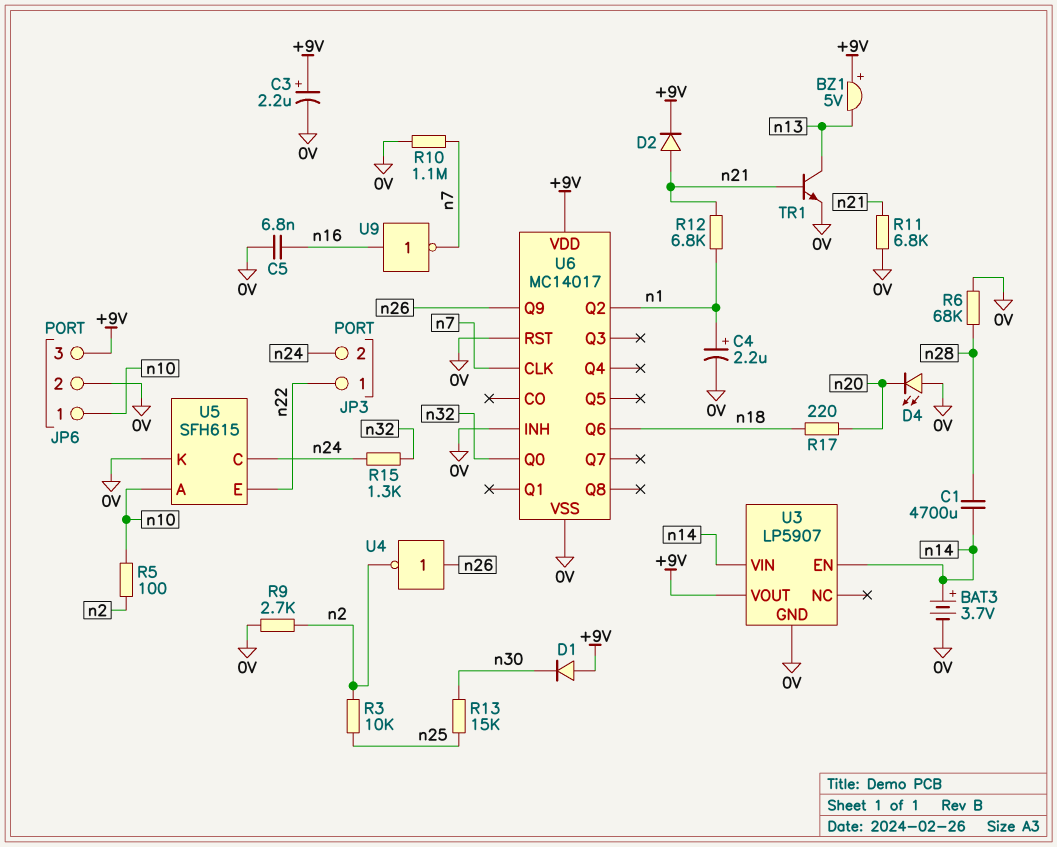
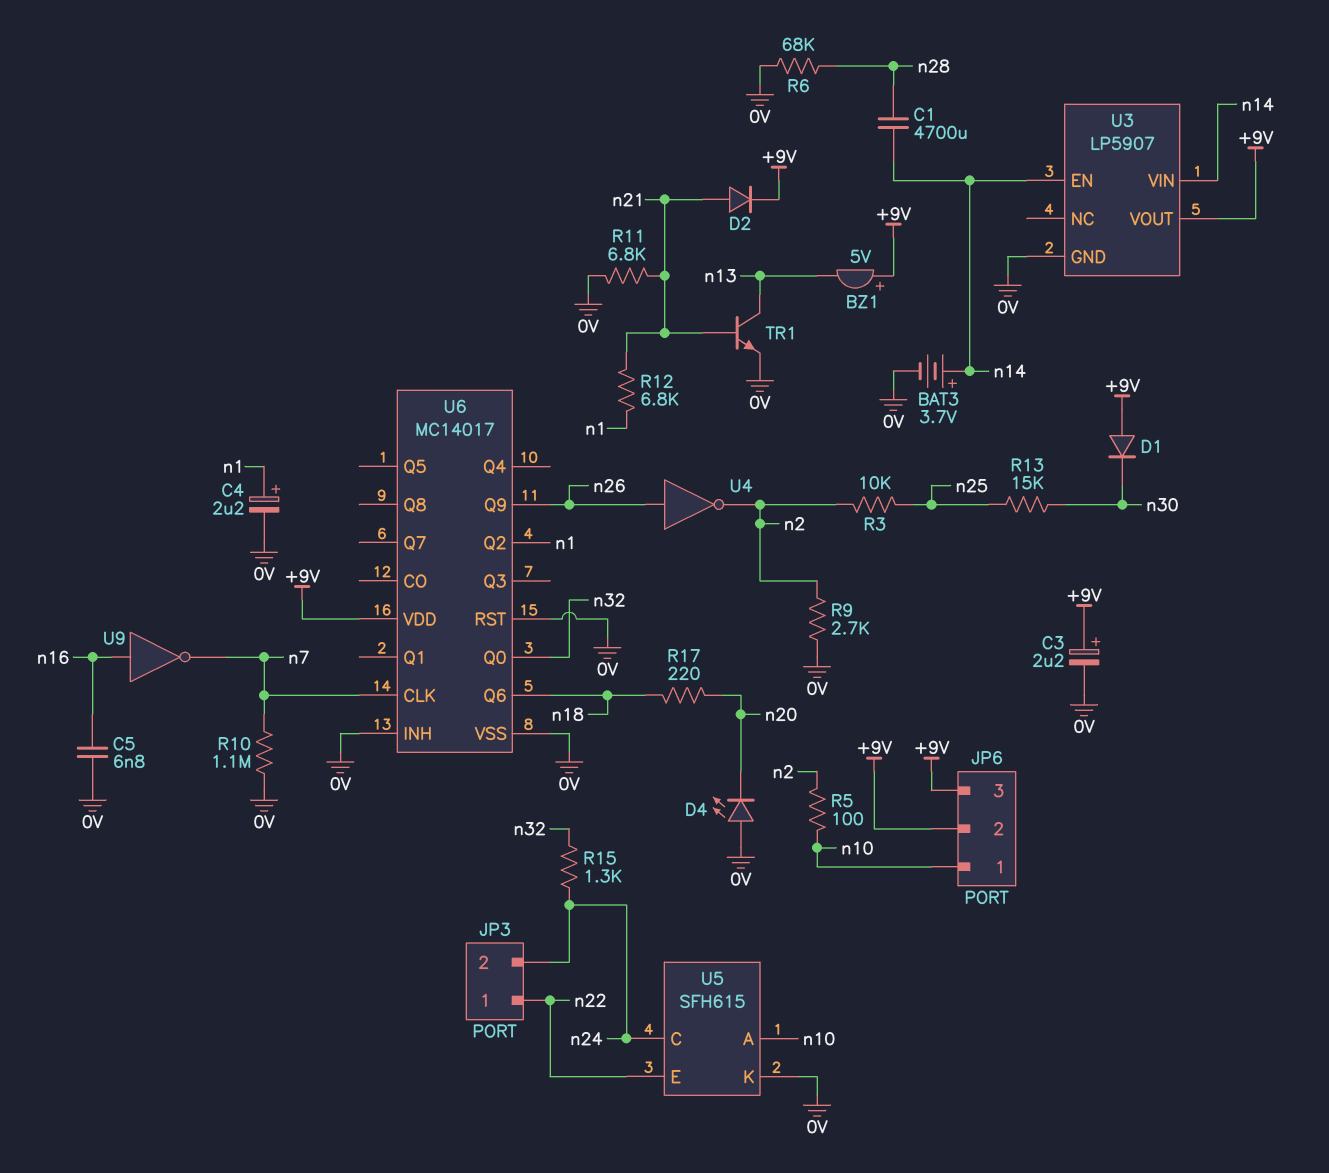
JP6 pin 2: 0V -> +9V

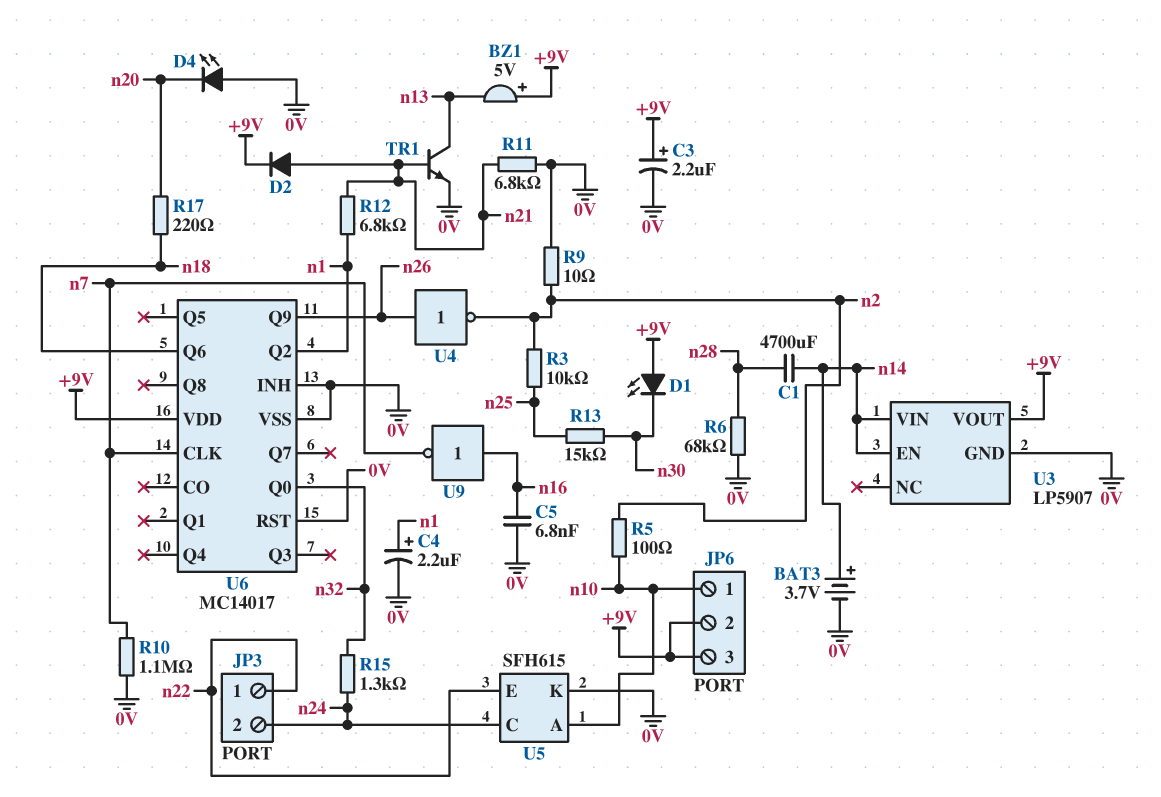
D1: diode (A +9V, K n30) -> LED (A +9V, K n30)
R9: 2.7k (0V, n2) -> 10 (0V, n2)

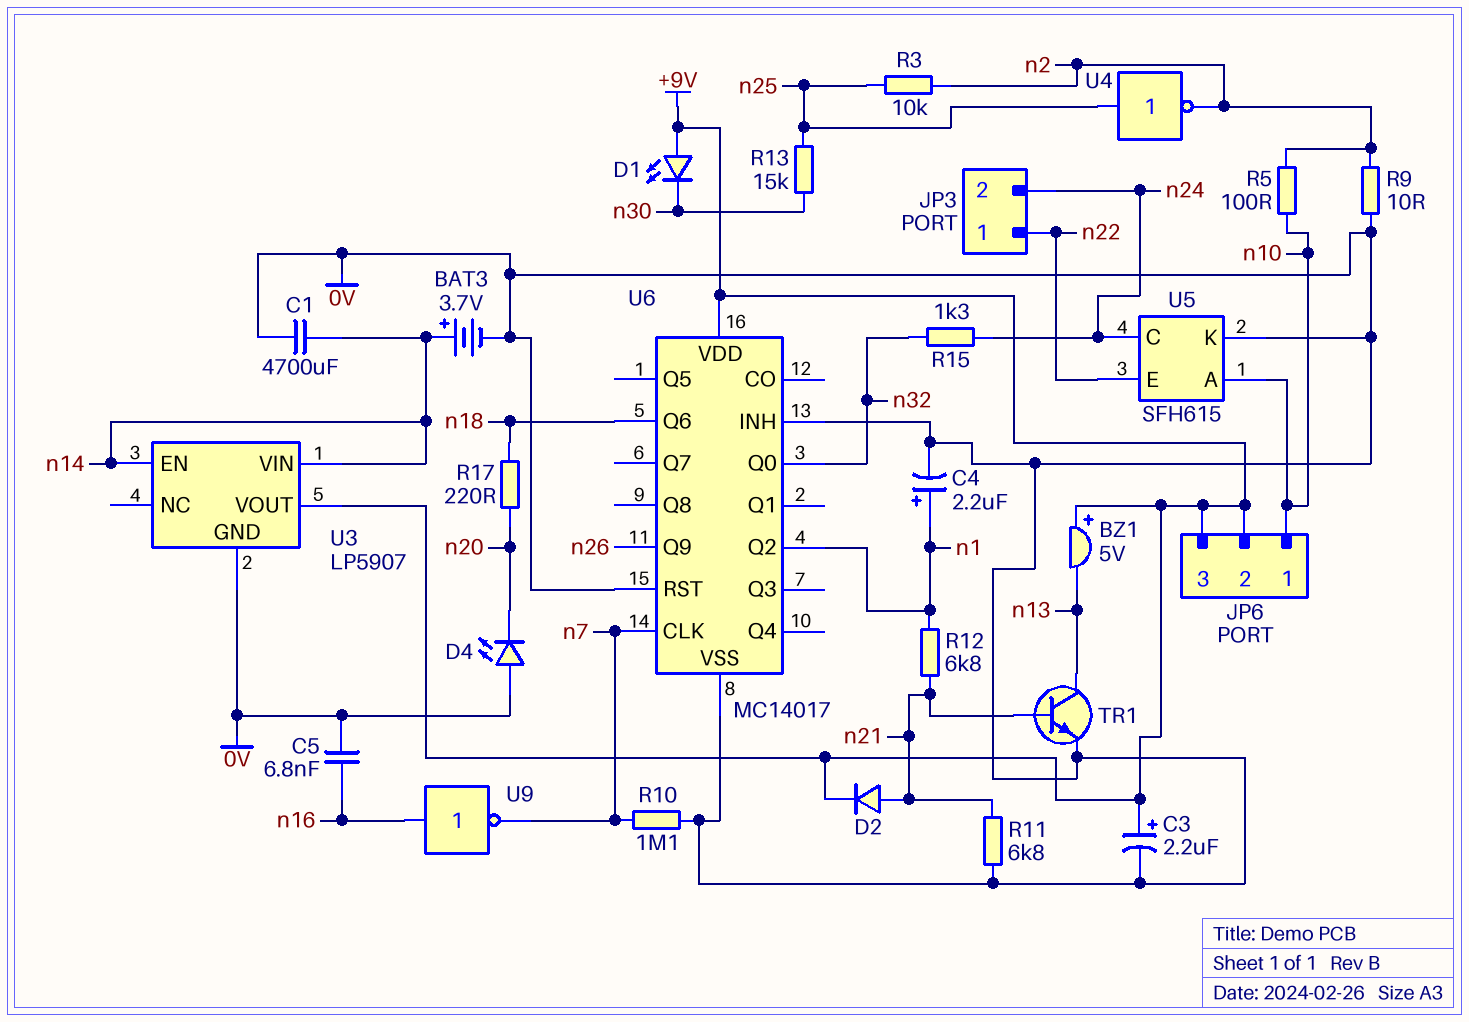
C1: 4700uF (n14, n28) -> 4700uF (0V, n14)
R6: 68k (0V, n28) -> none
U4: NOT (in n26, out n2) -> NOT (in n25, out n2)

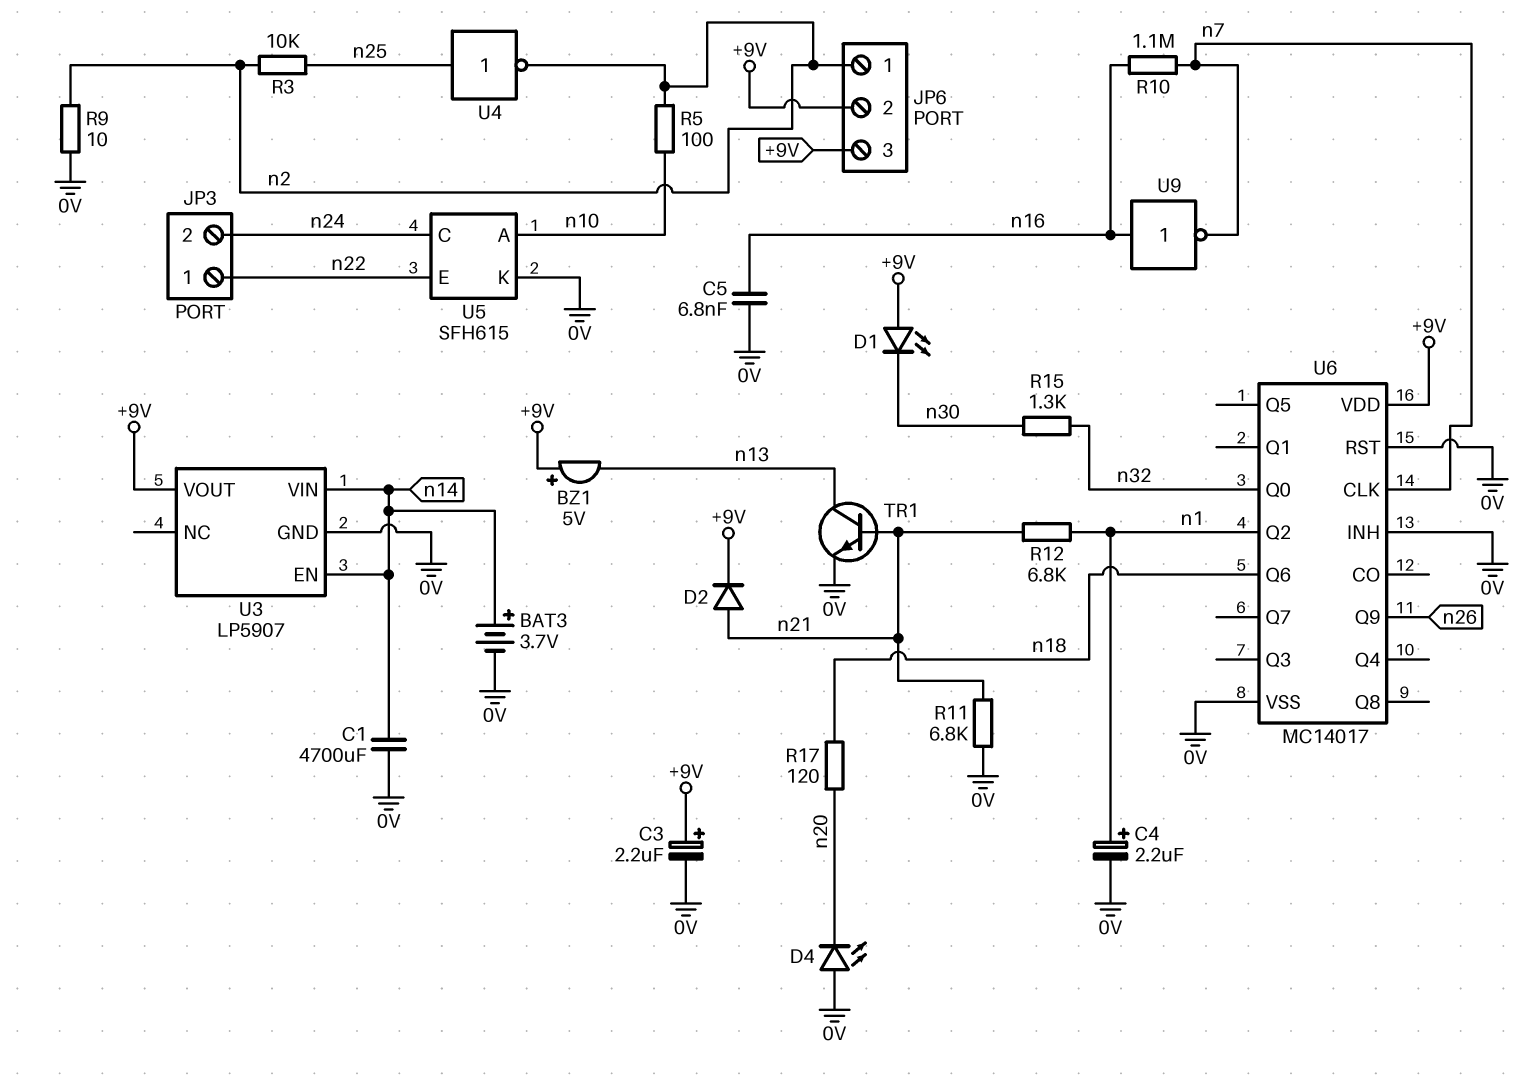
JP6 pin 1: n10 -> n2
R10: 1.1M (0V, n7) -> 1.1M (n7, n16)
R13: 15k (n25, n30) -> none
R15: 1.3k (n24, n32) -> 1.3k (n30, n32)
R17: 220 (n18, n20) -> 120 (n18, n20)

